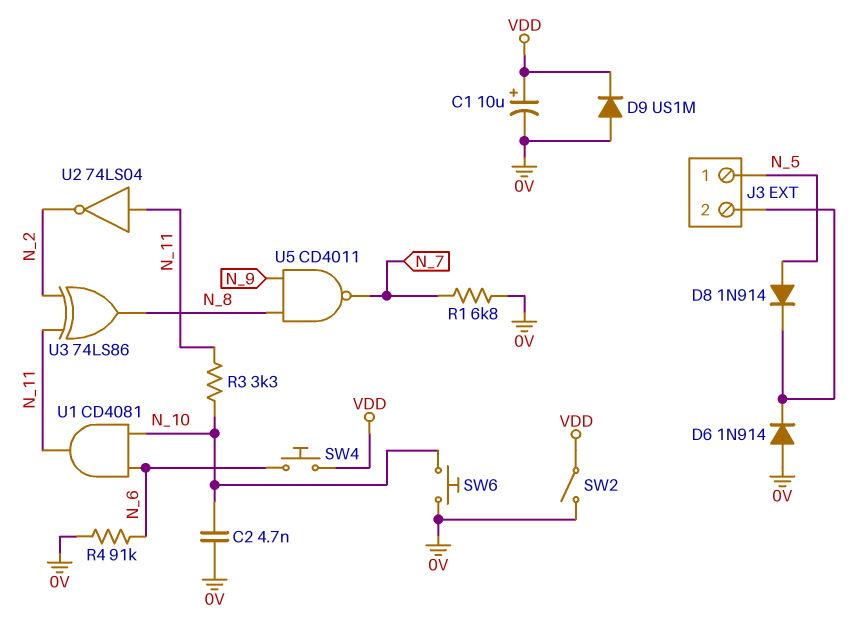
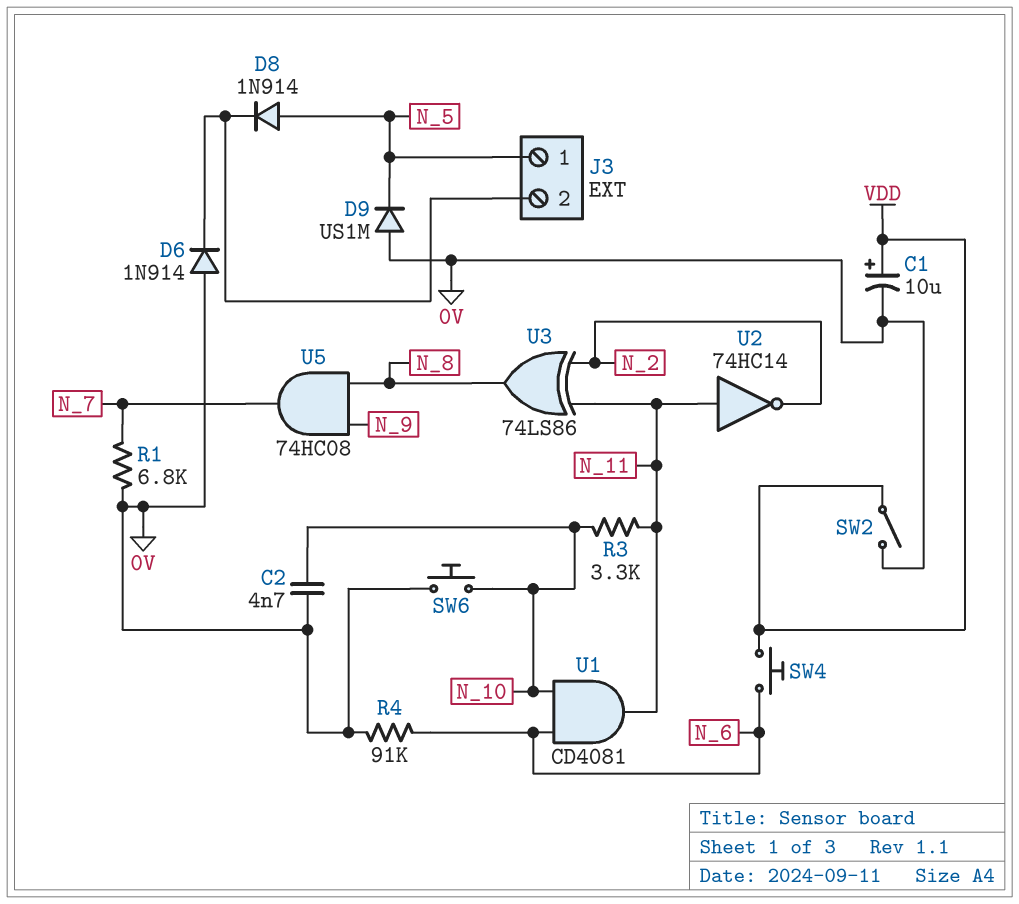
D9: diode US1M (A 0V, K VDD) -> diode US1M (A 0V, K N_5)
U2: NOT 74LS04 (in N_11, out N_2) -> NOT 74HC14 (in N_11, out N_2)
U5: NAND CD4011 (in N_8, in N_9, out N_7) -> AND 74HC08 (in N_8, in N_9, out N_7)

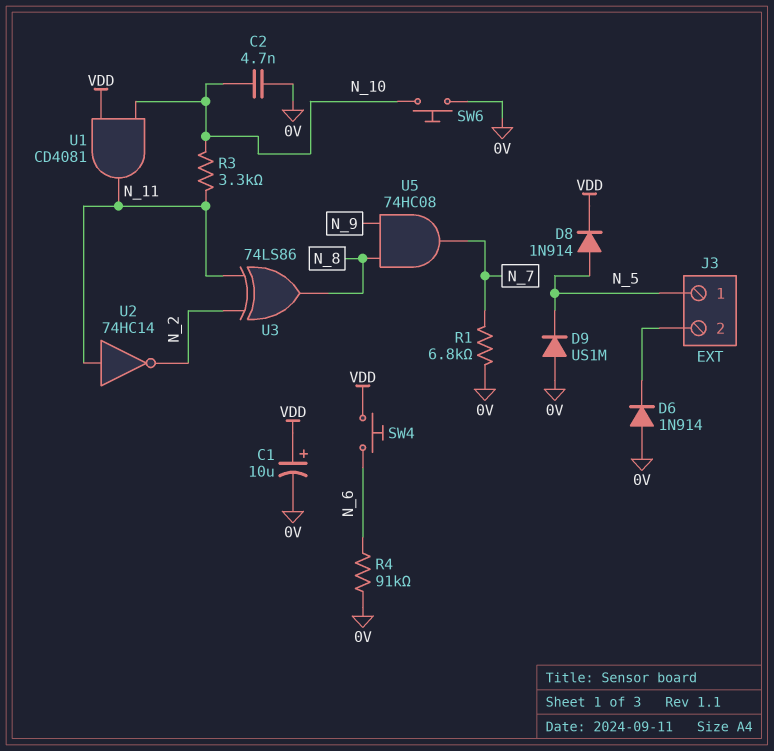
D8: diode 1N914 (A N_5, K J3/2) -> diode 1N914 (A N_5, K VDD)
SW2: switch (0V, VDD) -> none
U1: AND CD4081 (in N_6, in N_10, out N_11) -> AND CD4081 (in N_10, in VDD, out N_11)

